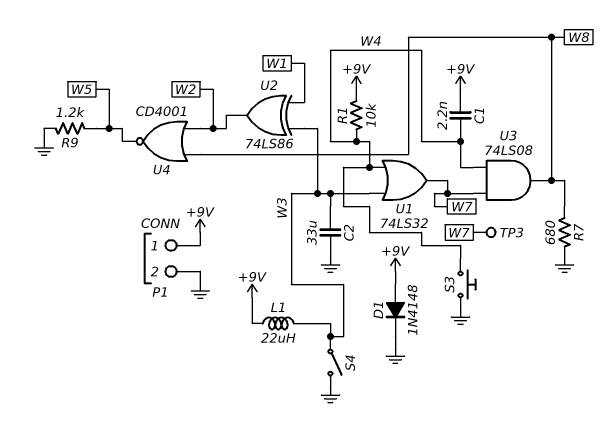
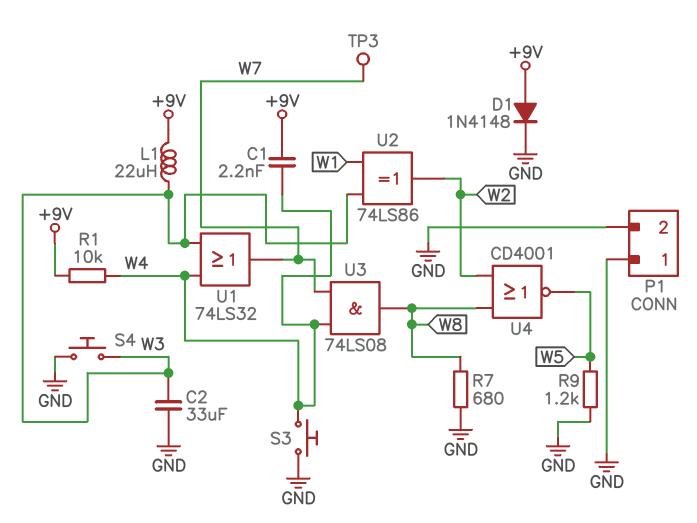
P1 pin 1: +9V -> GND
S4: switch (GND, W3) -> button (GND, W3)

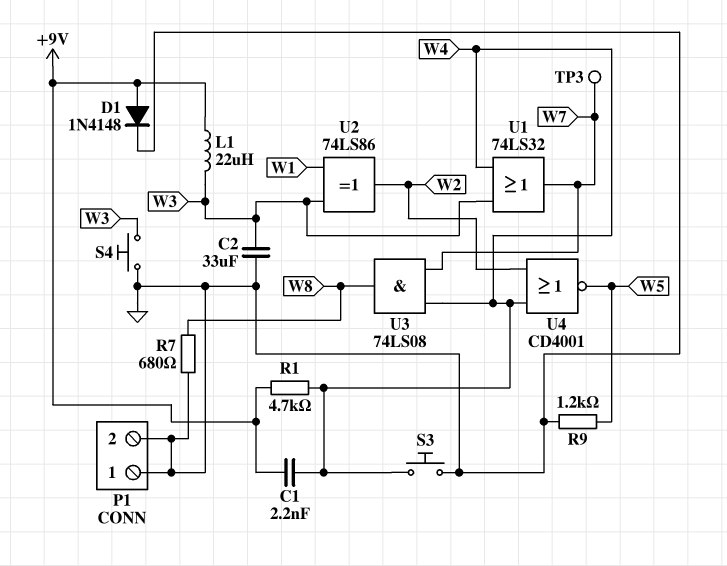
R1: 10k (+9V, W4) -> 4.7k (+9V, W4)
U4: NOR CD4001 (in W2, in W8, out W5) -> NOR CD4001 (in W2, in W4, out W5)

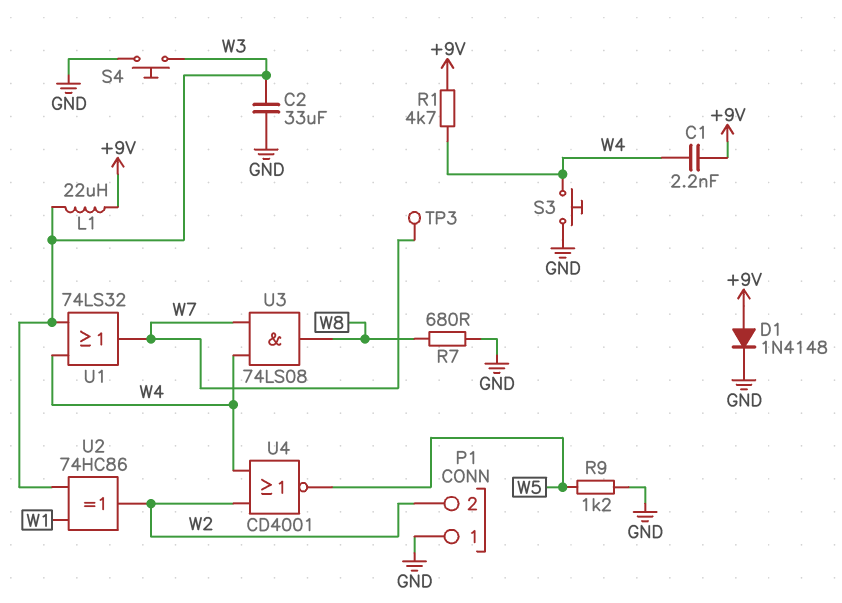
P1 pin 2: GND -> W2
U2: XOR 74LS86 (in W1, in W3, out W2) -> XOR 74HC86 (in W1, in W3, out W2)

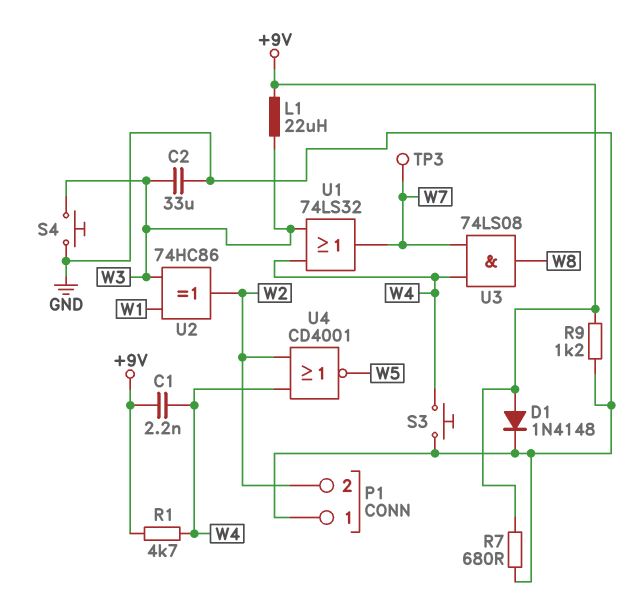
R7: 680 (GND, W8) -> 680 (+9V, GND)
R9: 1.2k (GND, W5) -> 1.2k (+9V, GND)

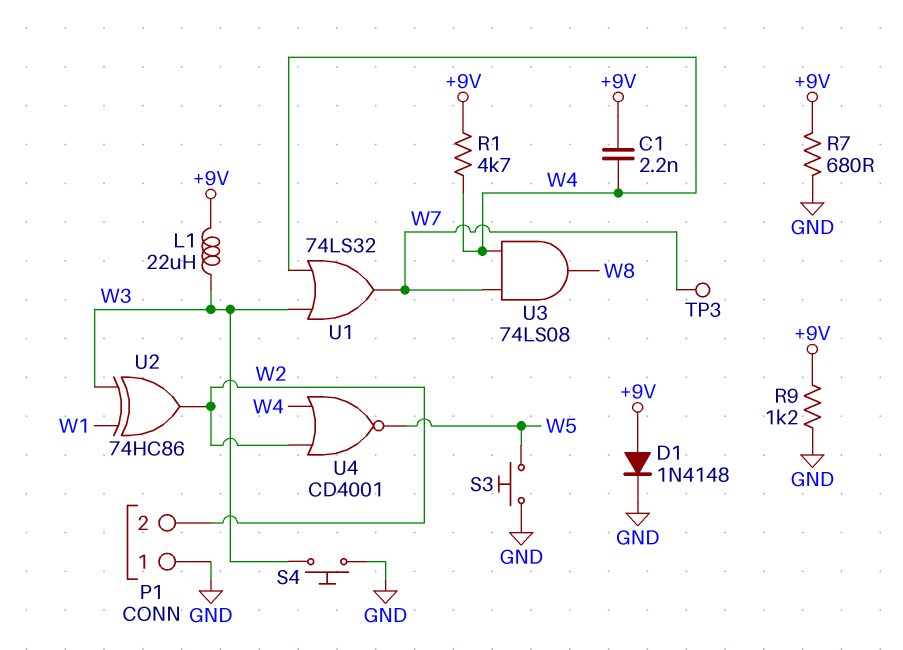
C2: 33uF (GND, W3) -> none
S3: button (GND, W4) -> button (GND, W5)

